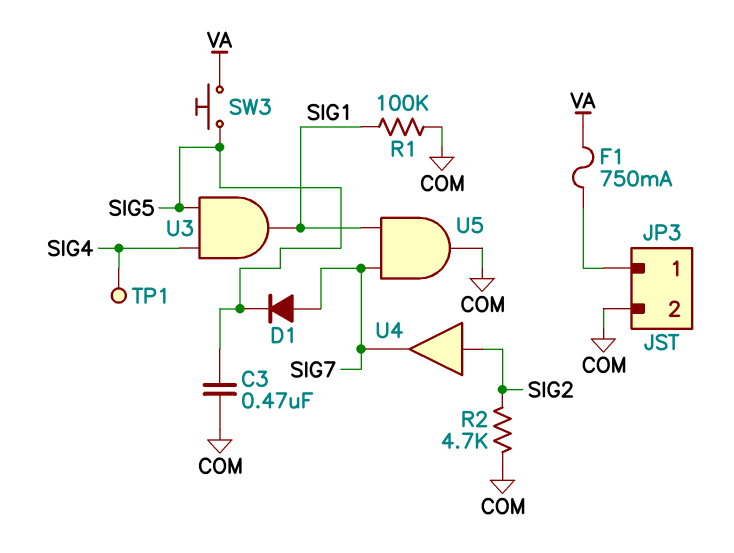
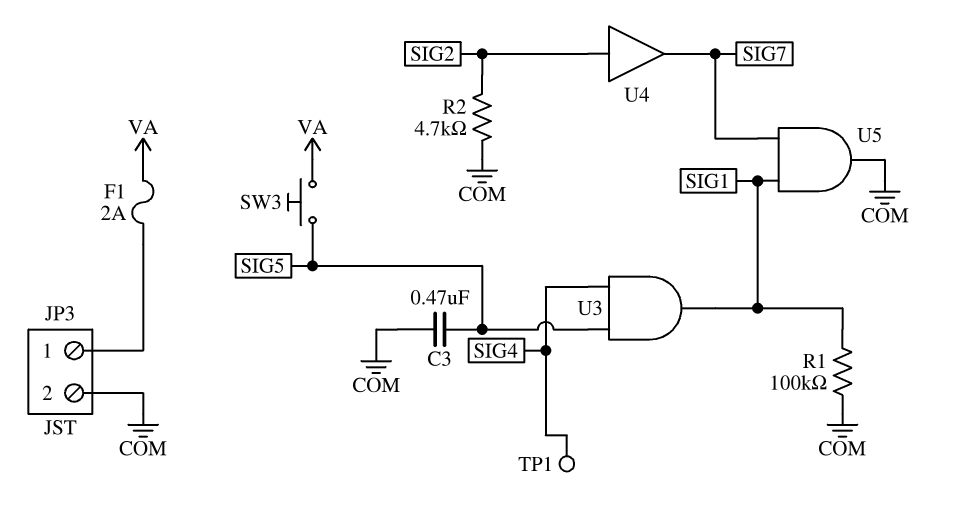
D1: diode (A SIG7, K SIG5) -> none
F1: 750mA (JP3/1, VA) -> 2A (JP3/1, VA)

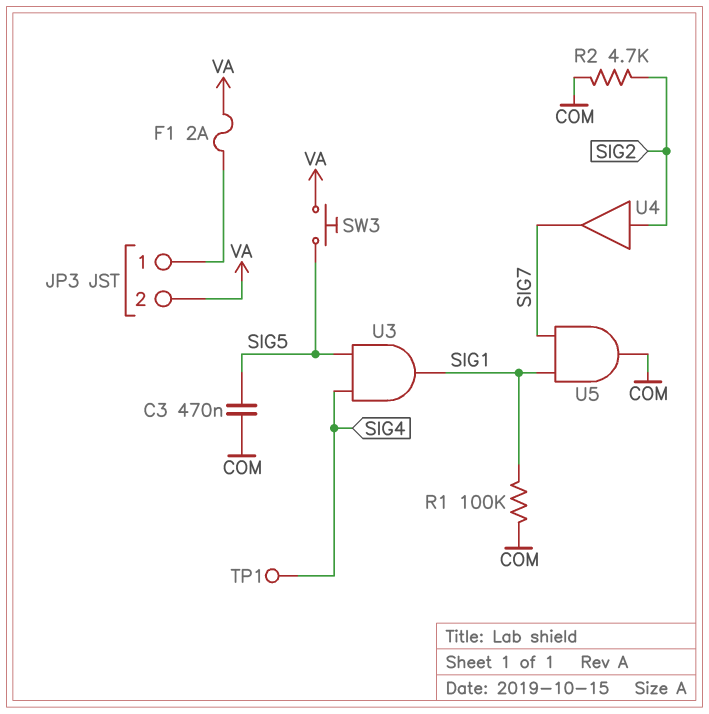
JP3 pin 2: COM -> VA

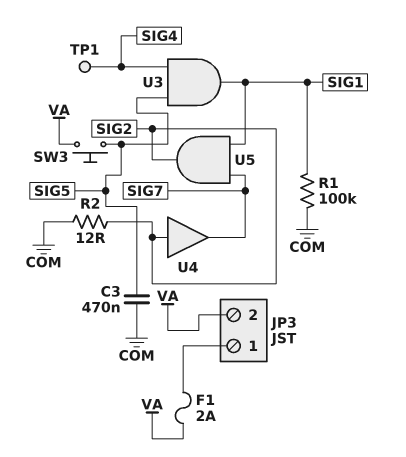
R2: 4.7k (COM, SIG2) -> 12 (COM, SIG2)
U5: AND (in SIG1, in SIG7, out COM) -> AND (in SIG1, in SIG7, out SIG2)

